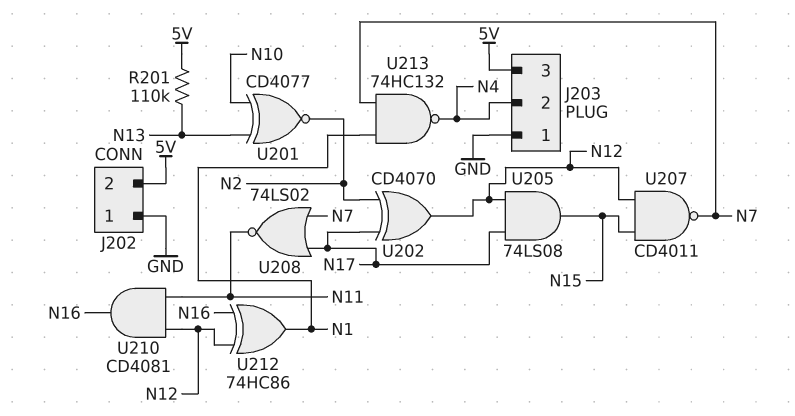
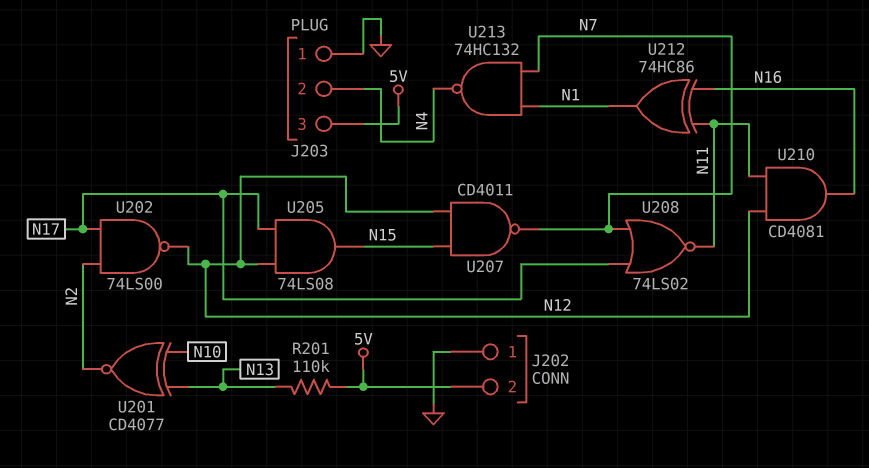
U202: XOR CD4070 (in N2, in N17, out N12) -> NAND 74LS00 (in N2, in N17, out N12)
U212: XOR 74HC86 (in N12, in N16, out N1) -> XOR 74HC86 (in N11, in N16, out N1)

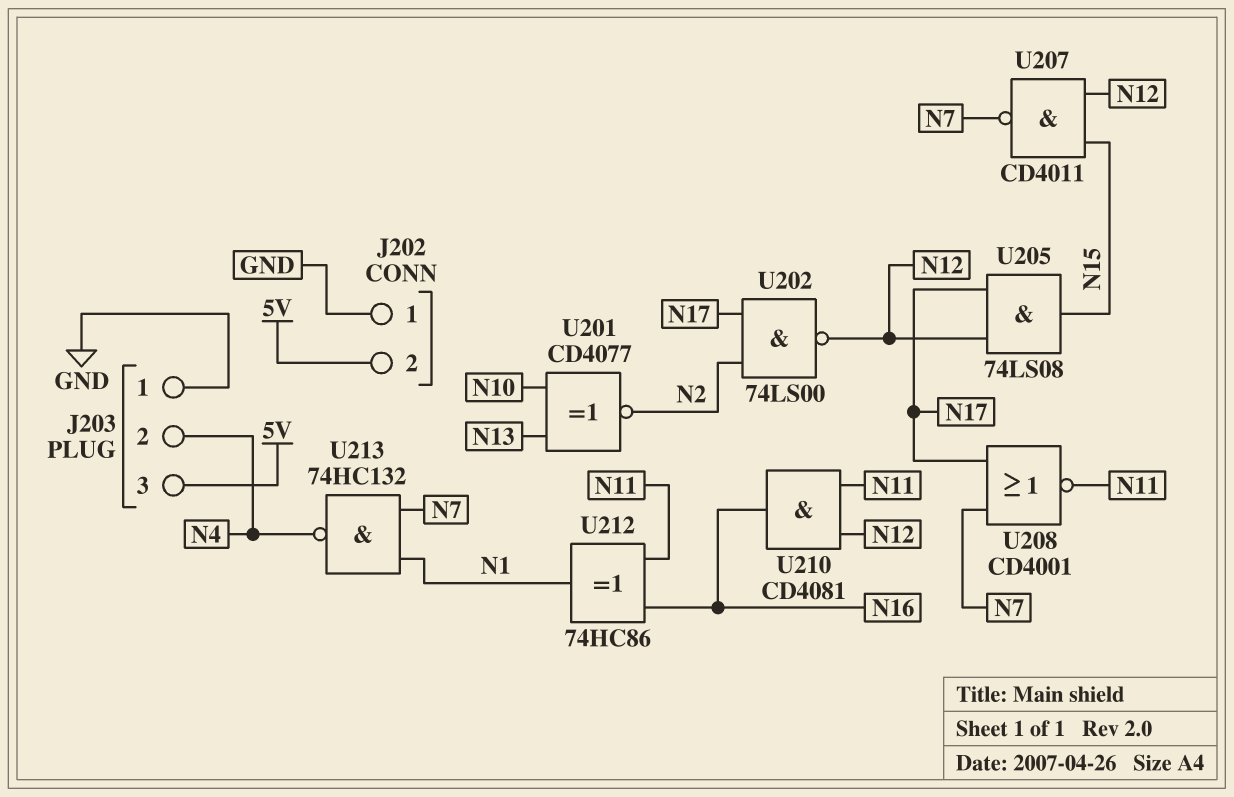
R201: 110k (5V, N13) -> none
U208: NOR 74LS02 (in N7, in N17, out N11) -> NOR CD4001 (in N7, in N17, out N11)

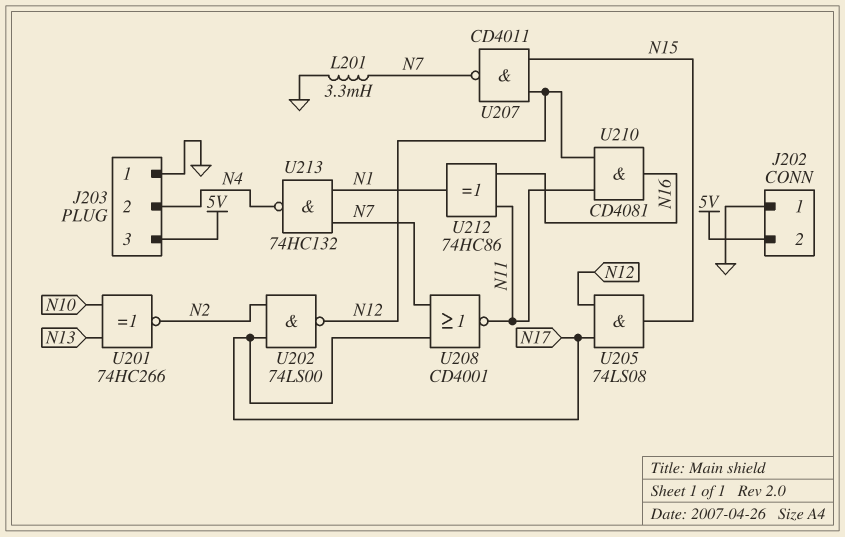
L201: none -> 3.3mH (GND, N7)
U201: XNOR CD4077 (in N10, in N13, out N2) -> XNOR 74HC266 (in N10, in N13, out N2)

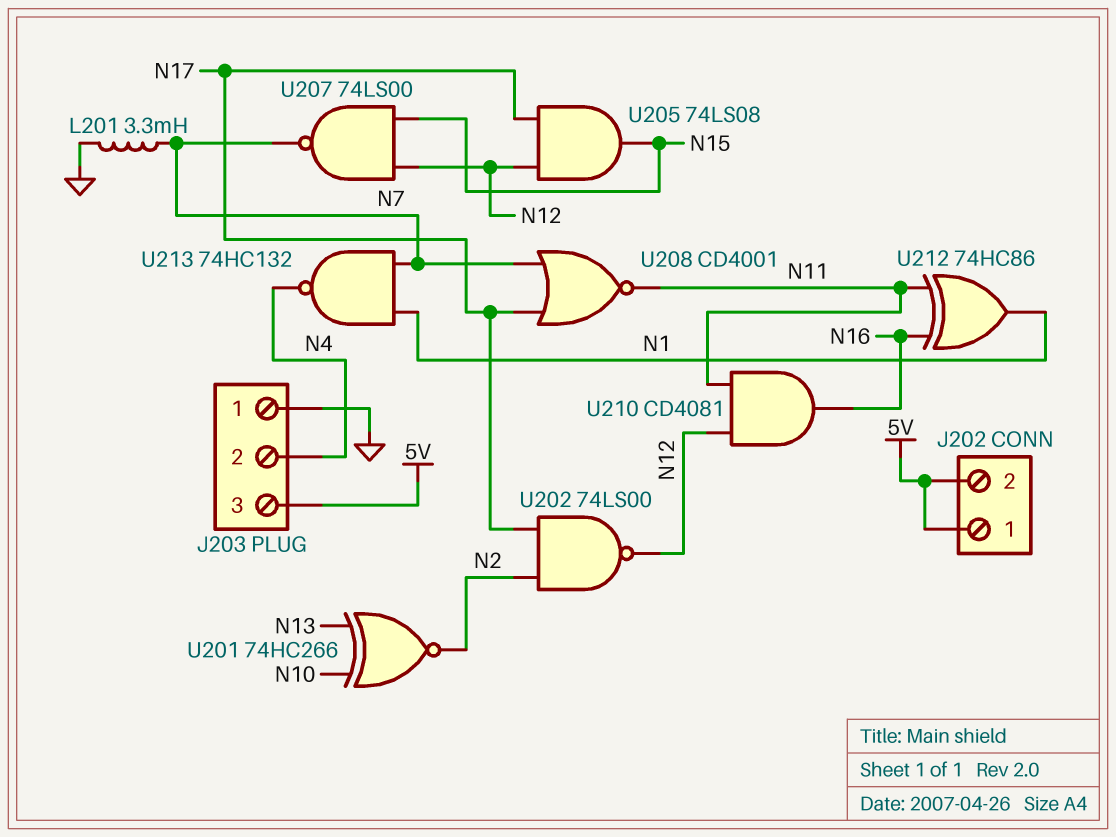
J202 pin 1: GND -> 5V
U207: NAND CD4011 (in N12, in N15, out N7) -> NAND 74LS00 (in N12, in N15, out N7)

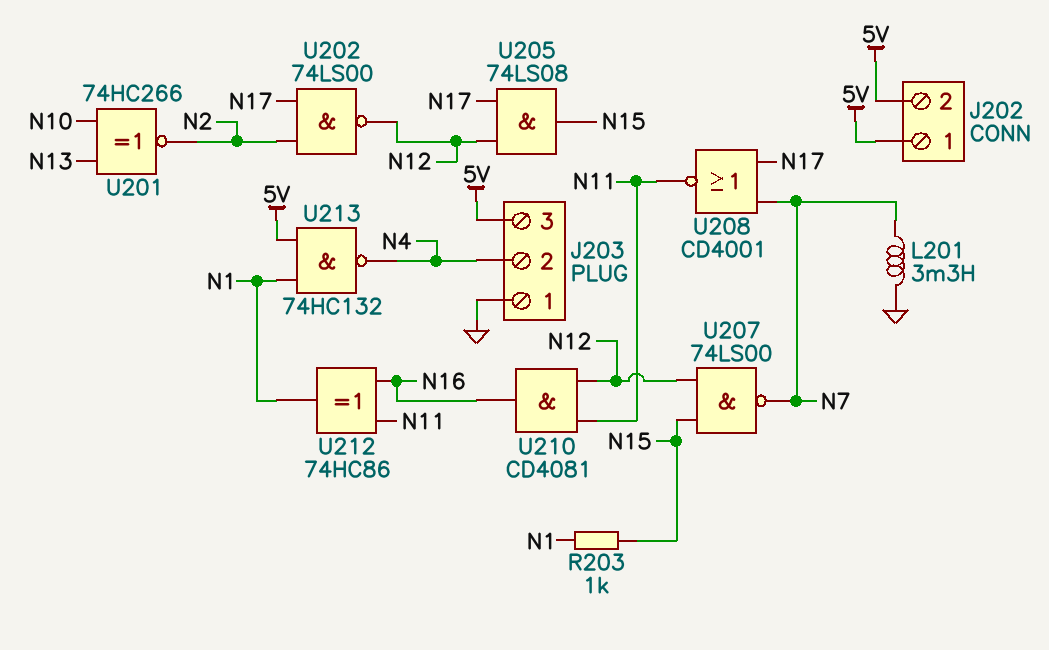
R203: none -> 1k (N1, N15)
U213: NAND 74HC132 (in N1, in N7, out N4) -> NAND 74HC132 (in 5V, in N1, out N4)

